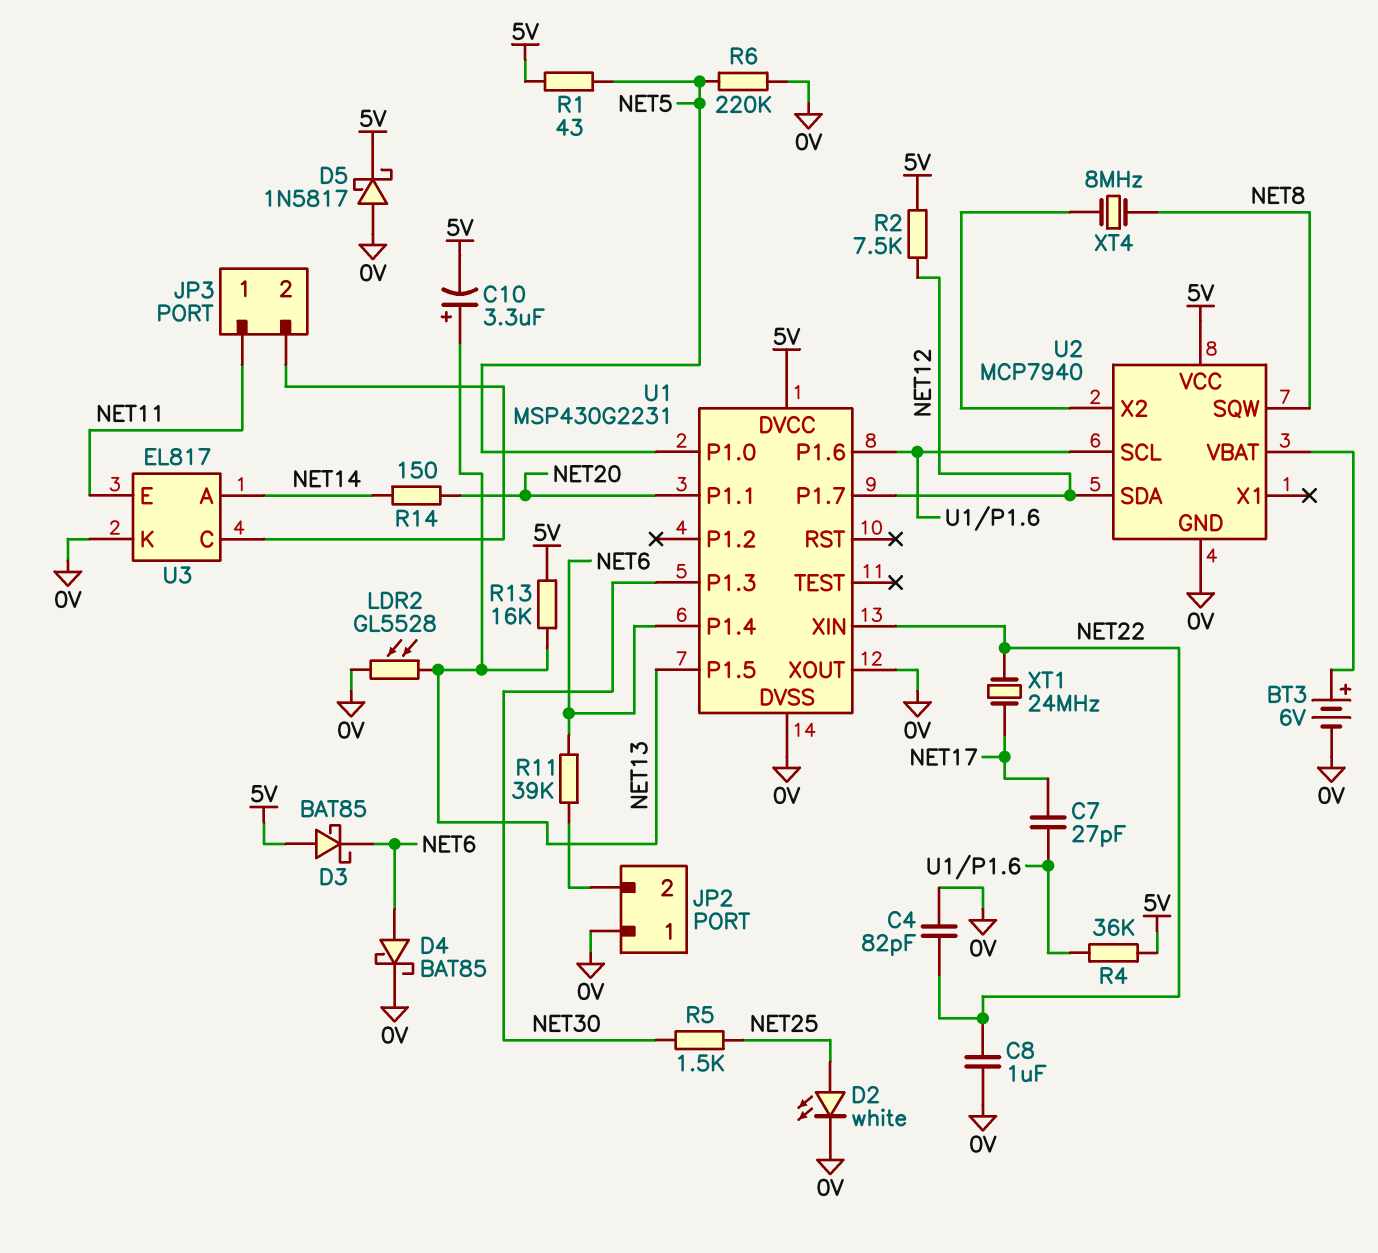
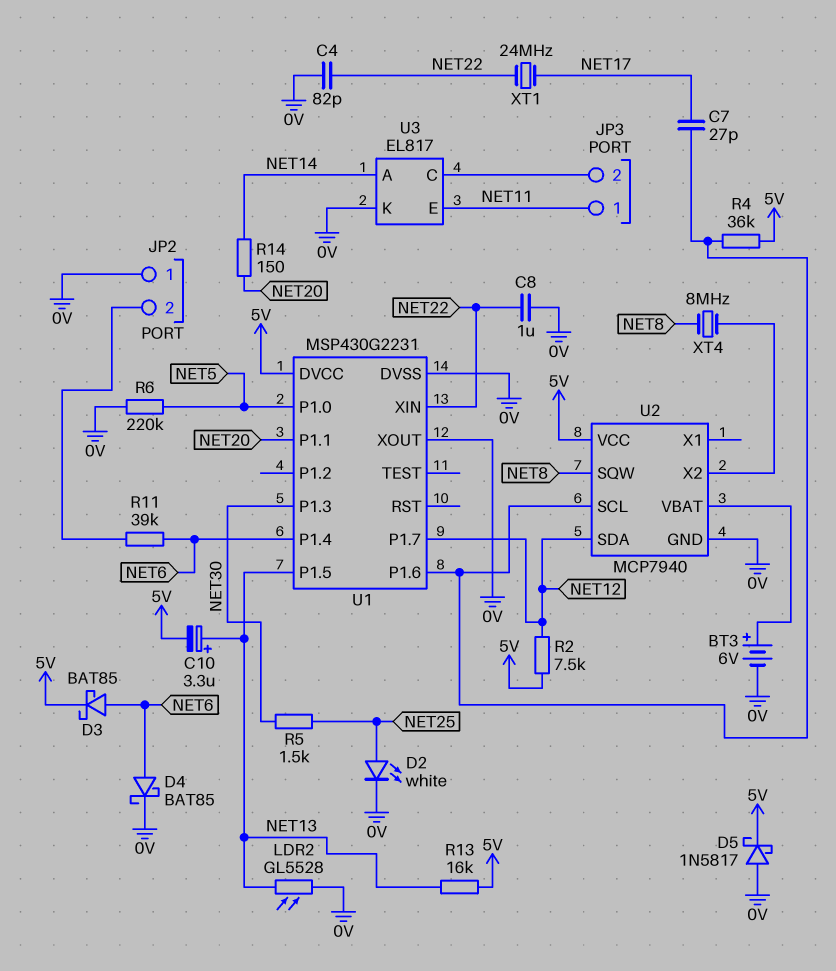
D3: schottky BAT85 (A 5V, K NET6) -> schottky BAT85 (A NET6, K 5V)
R1: 43 (5V, NET5) -> none

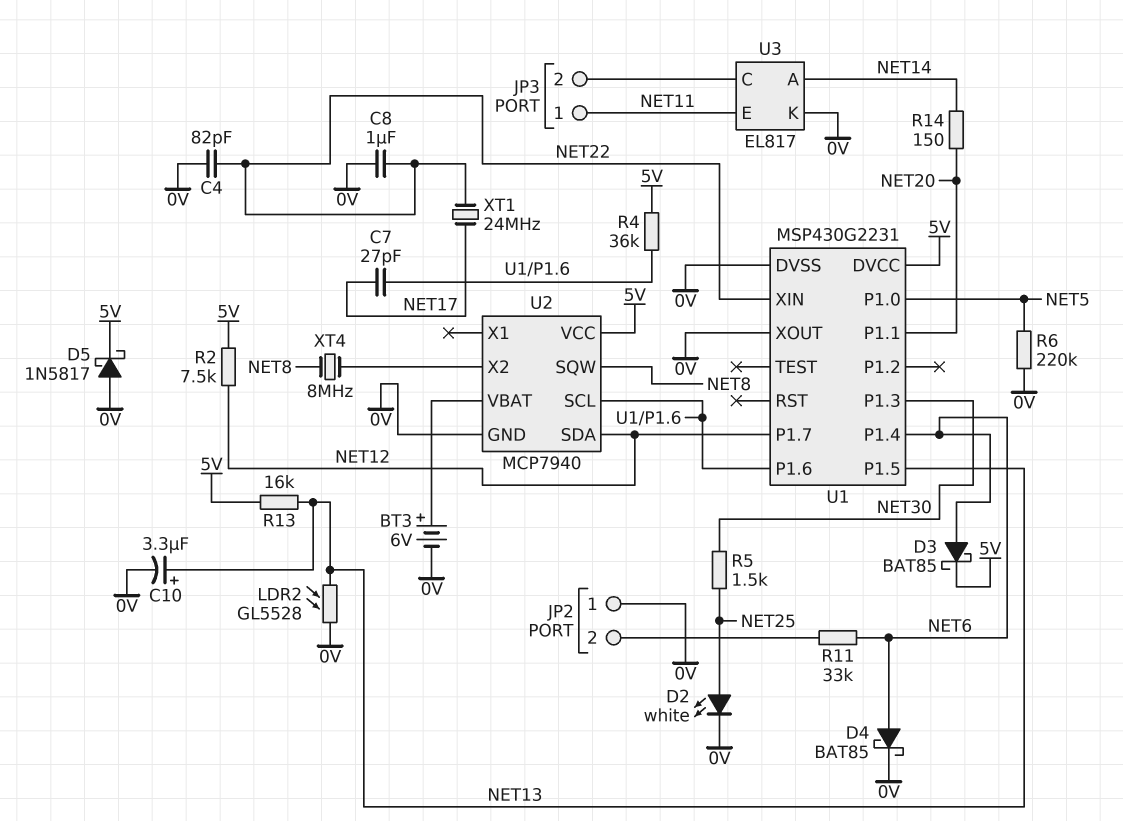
C10: 3.3uF (plus NET13, minus 5V) -> 3.3uF (plus NET13, minus 0V)
R11: 39k (JP2/2, NET6) -> 33k (JP2/2, NET6)

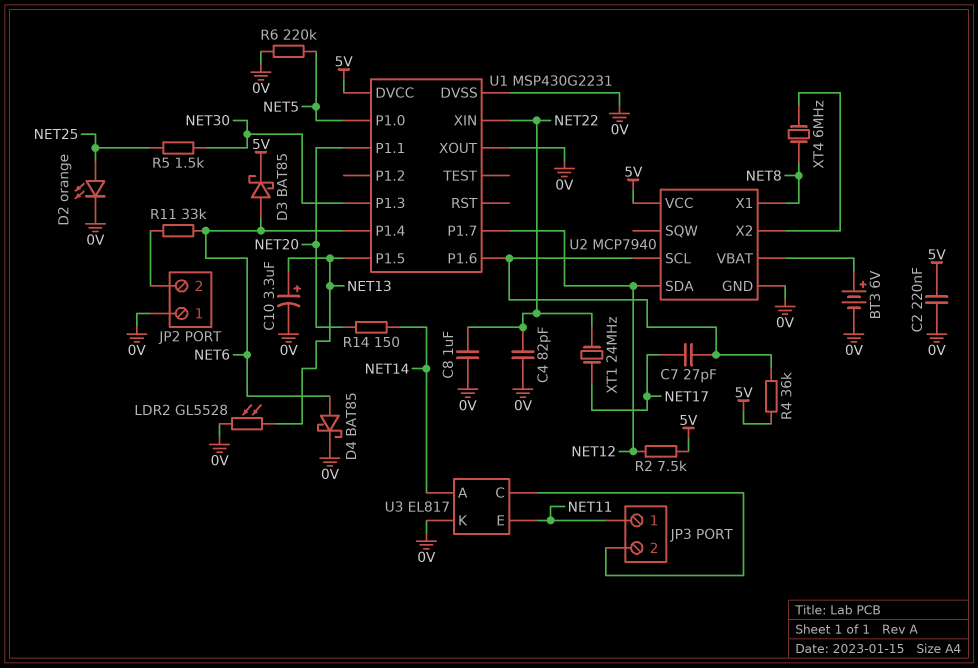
C2: none -> 220nF (0V, 5V)
D2: LED white (A NET25, K 0V) -> LED orange (A NET25, K 0V)
D5: schottky 1N5817 (A 0V, K 5V) -> none
R13: 16k (5V, NET13) -> none
U2 pin SQW: NET8 -> none
U2 pin X1: none -> NET8
XT4: 8MHz (NET8, U2/X2) -> 6MHz (NET8, U2/X2)

